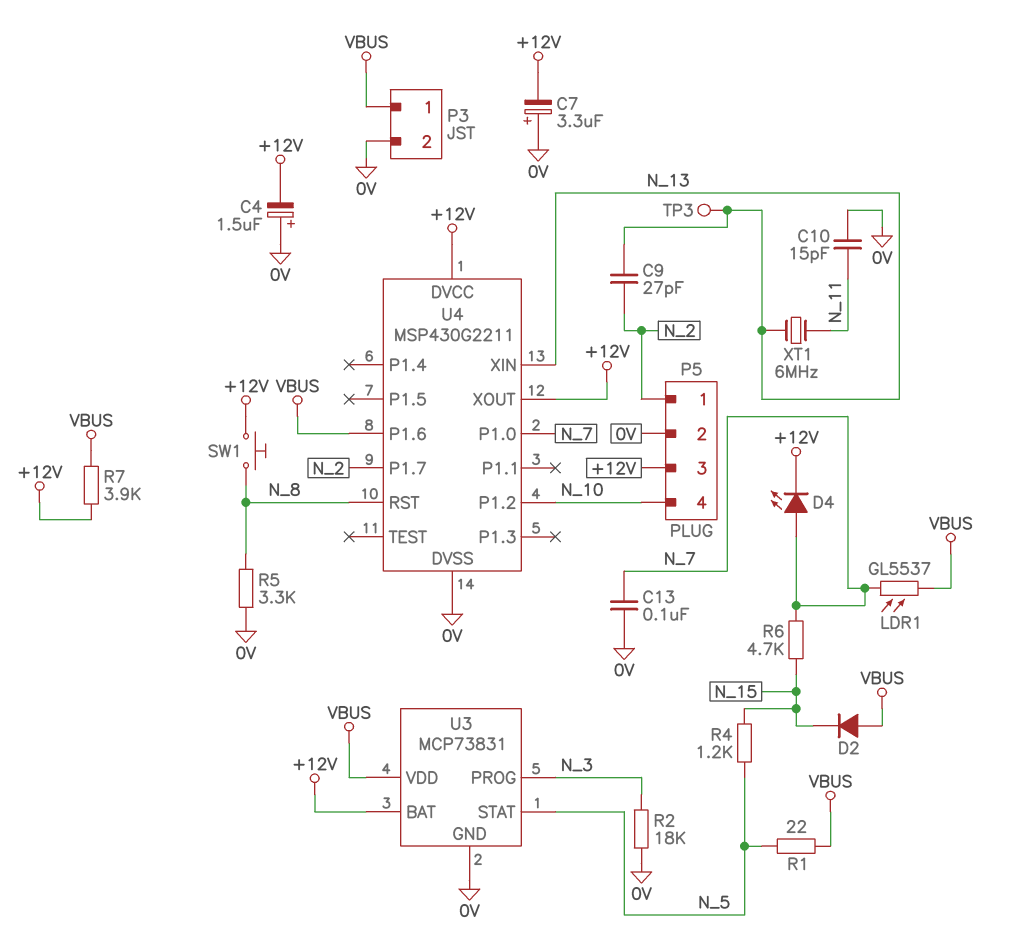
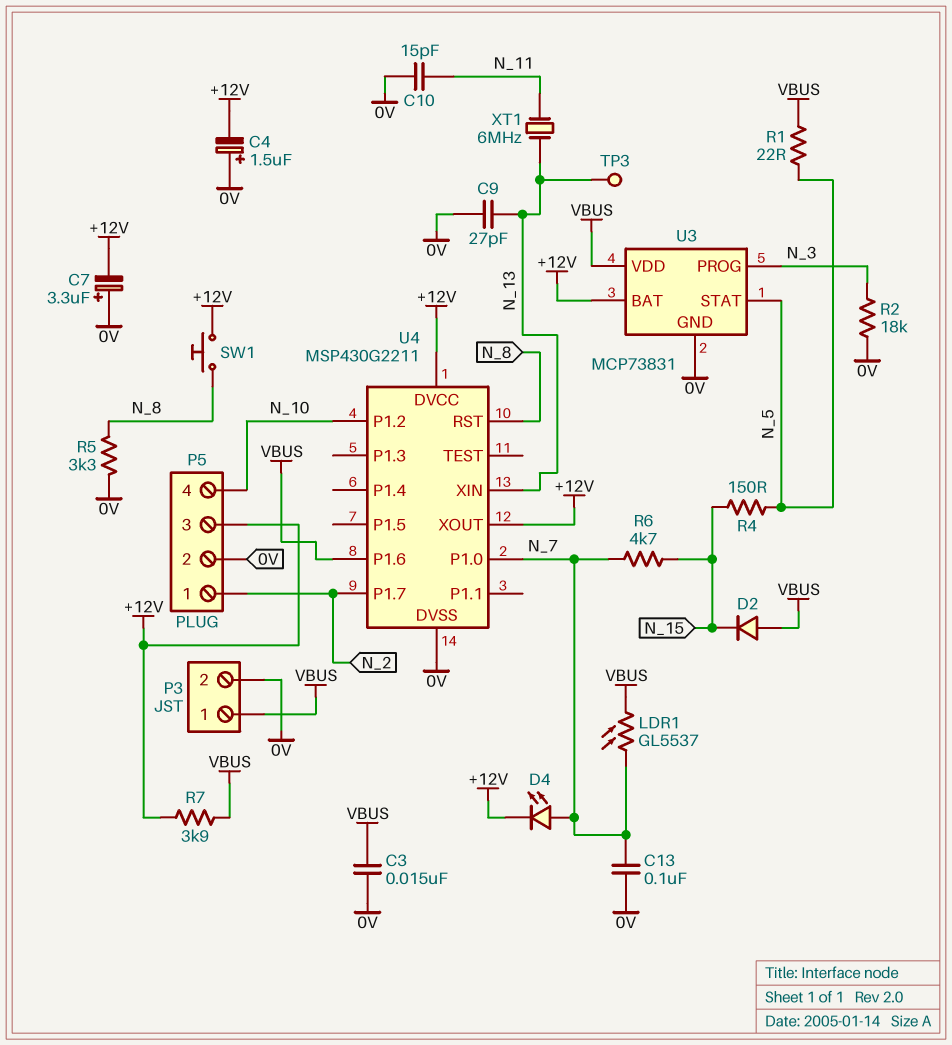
C3: none -> 15nF (0V, VBUS)
C9: 27pF (N_2, N_13) -> 27pF (0V, N_13)
R4: 1.2k (N_5, N_15) -> 150 (N_5, N_15)

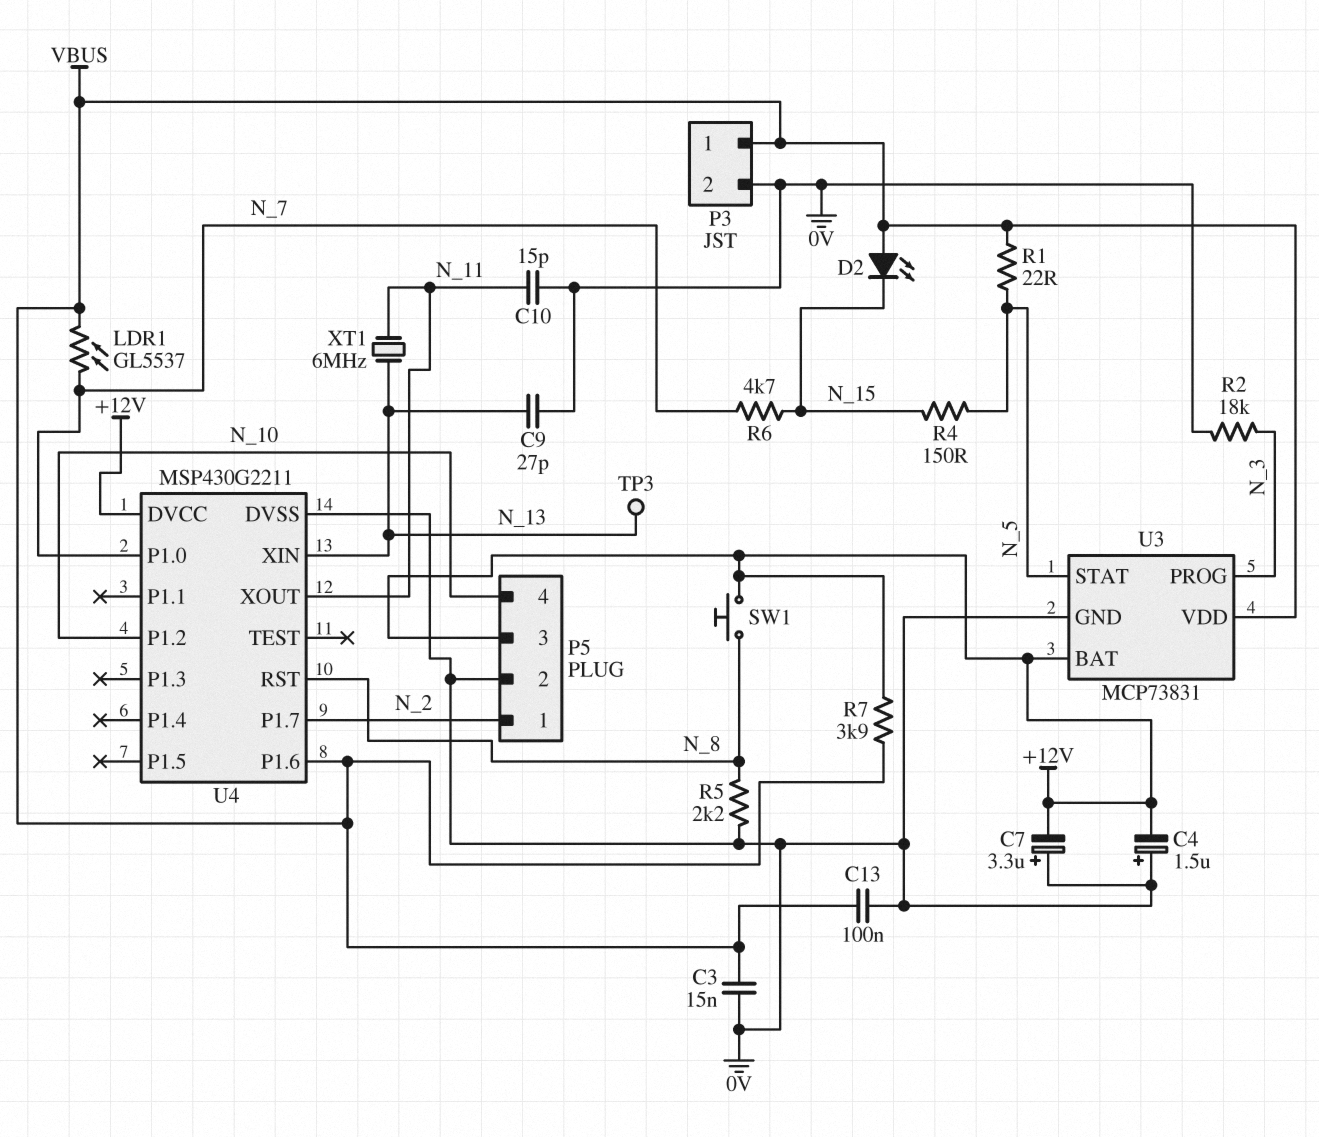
C13: 100nF (0V, N_7) -> 100nF (0V, VBUS)
D2: diode (A VBUS, K N_15) -> LED (A VBUS, K N_15)
D4: LED (A N_7, K +12V) -> none
R5: 3.3k (0V, N_8) -> 2.2k (0V, N_8)
U4 pin XOUT: +12V -> N_11

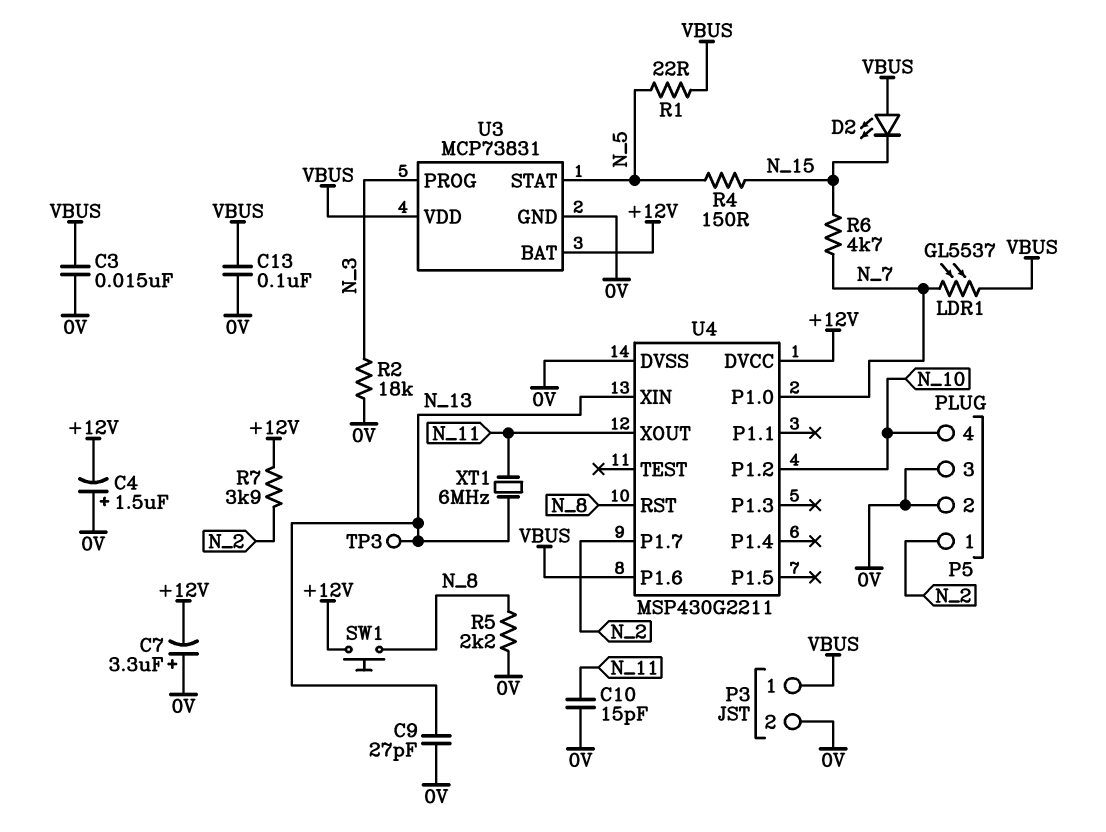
P5 pin 3: +12V -> 0V
R7: 3.9k (+12V, VBUS) -> 3.9k (+12V, N_2)

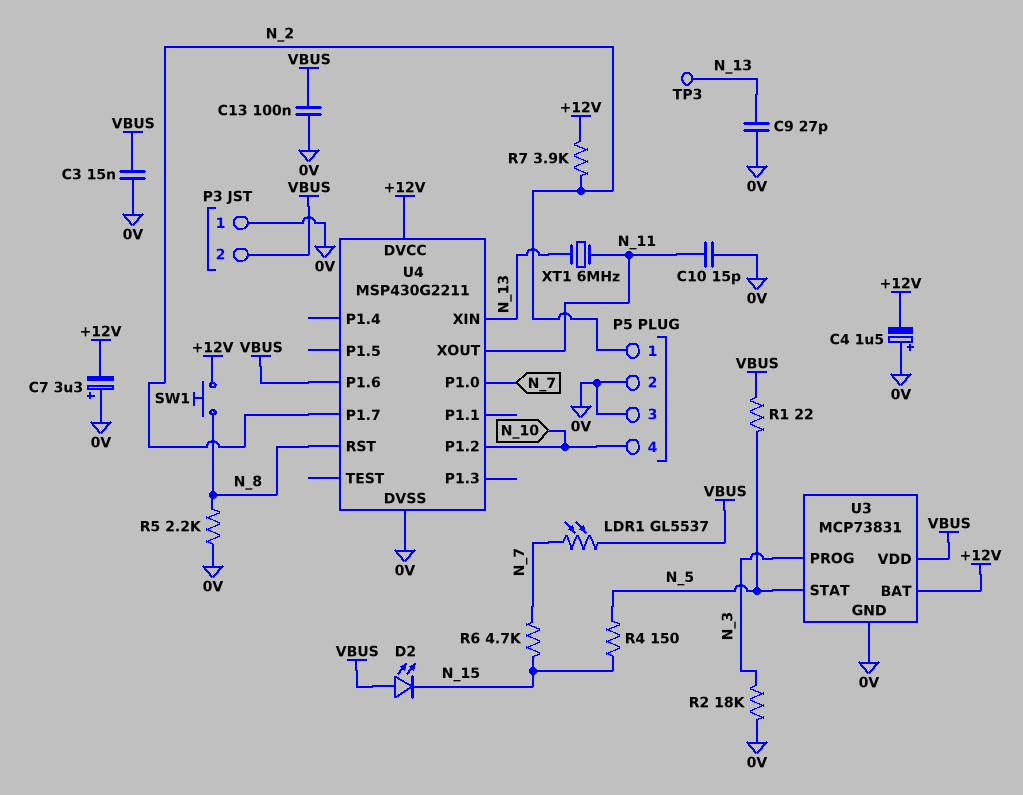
P3 pin 1: VBUS -> 0V
P3 pin 2: 0V -> VBUS

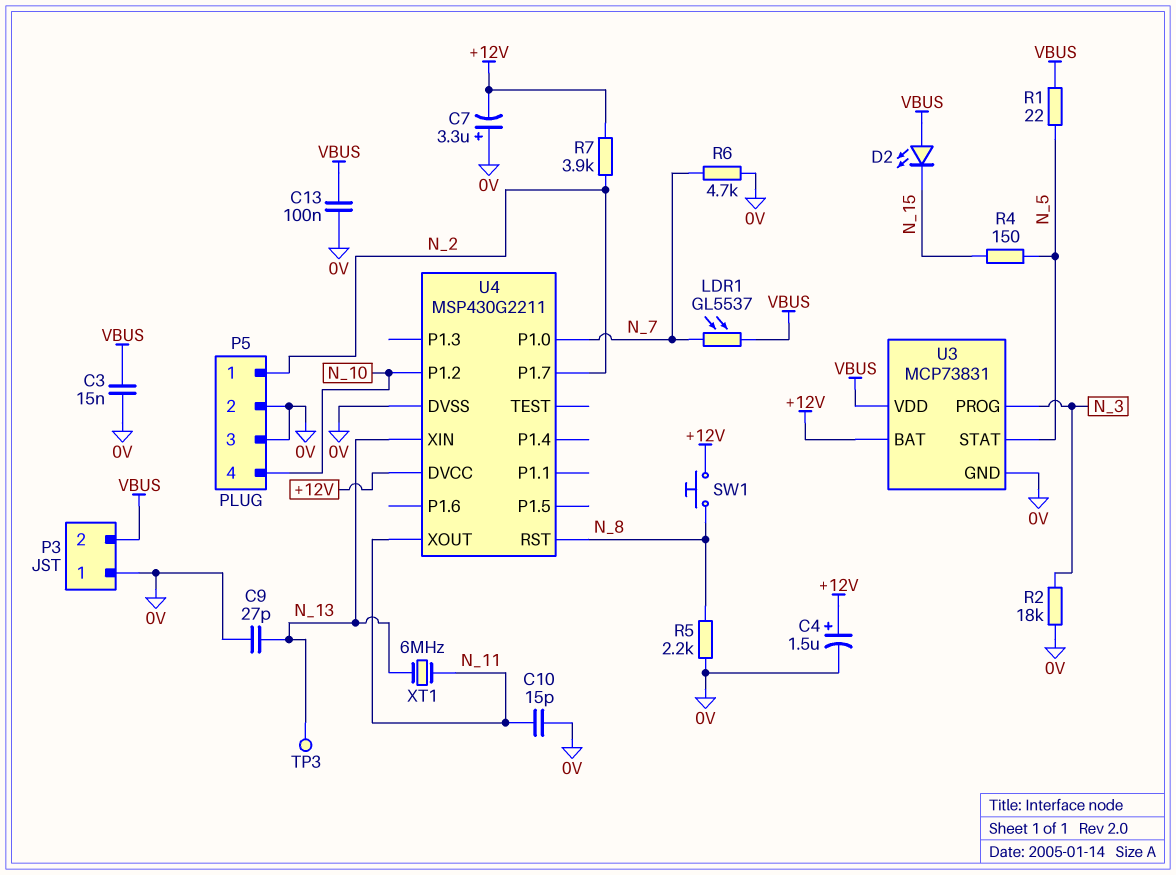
C4: 1.5uF (plus 0V, minus +12V) -> 1.5uF (plus +12V, minus 0V)
R6: 4.7k (N_7, N_15) -> 4.7k (0V, N_7)
U4 pin P1.6: VBUS -> none

